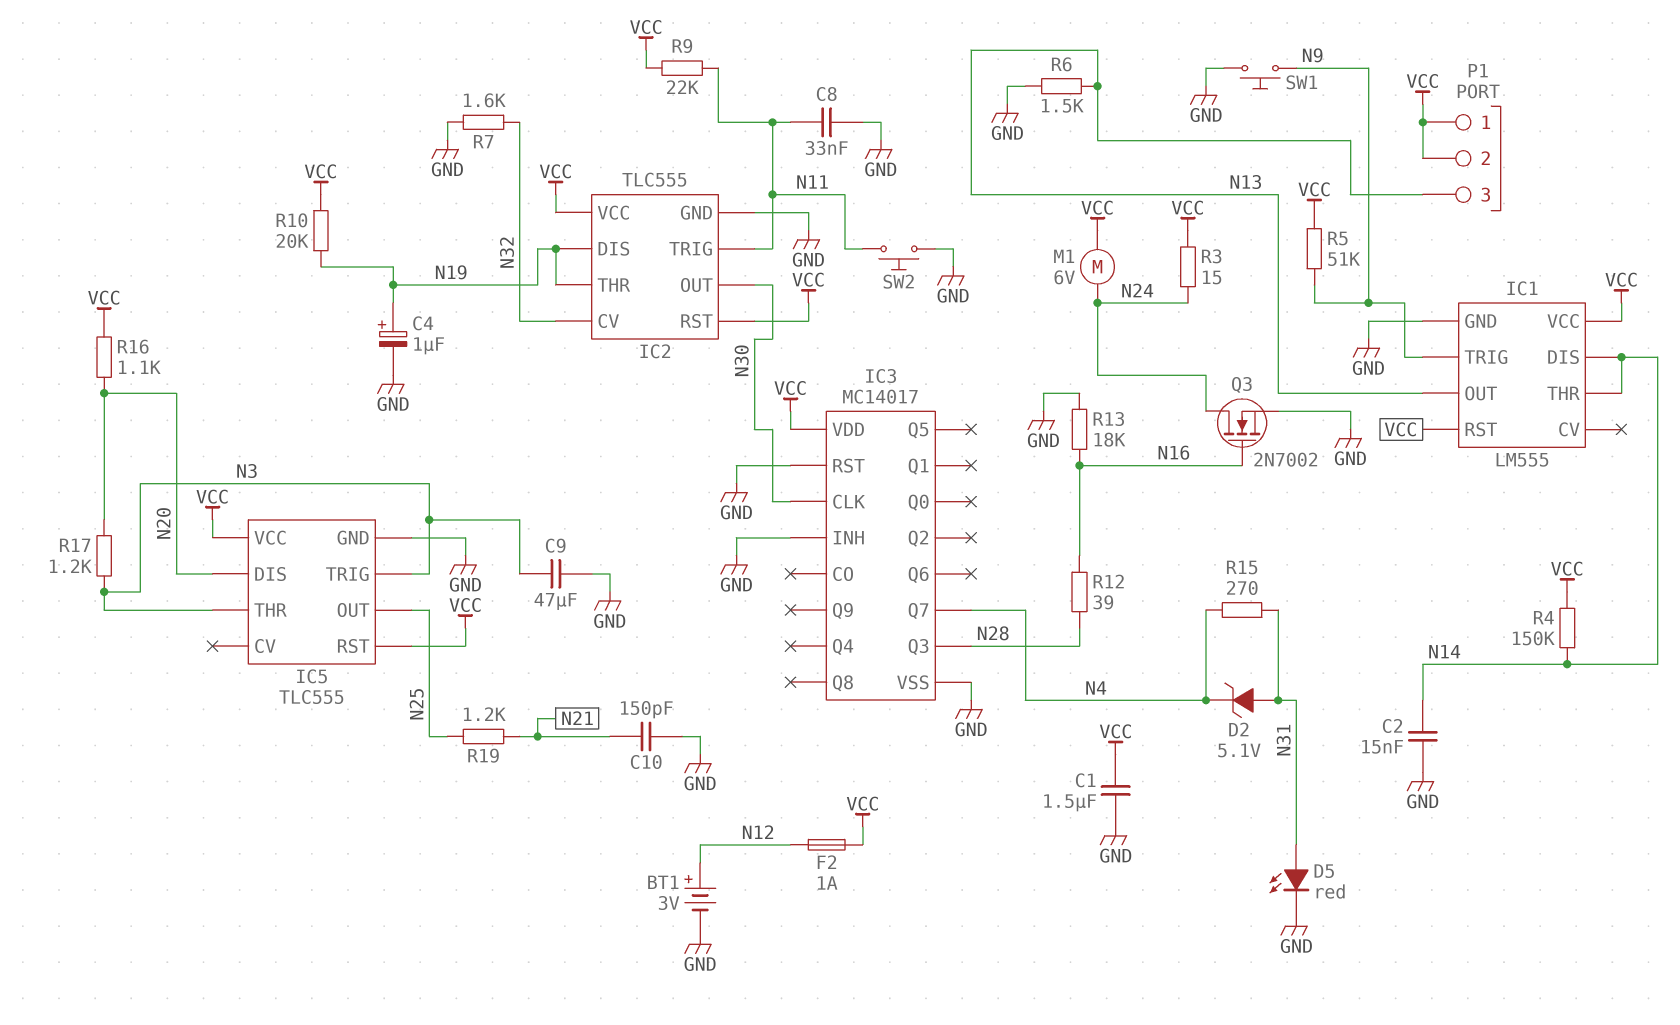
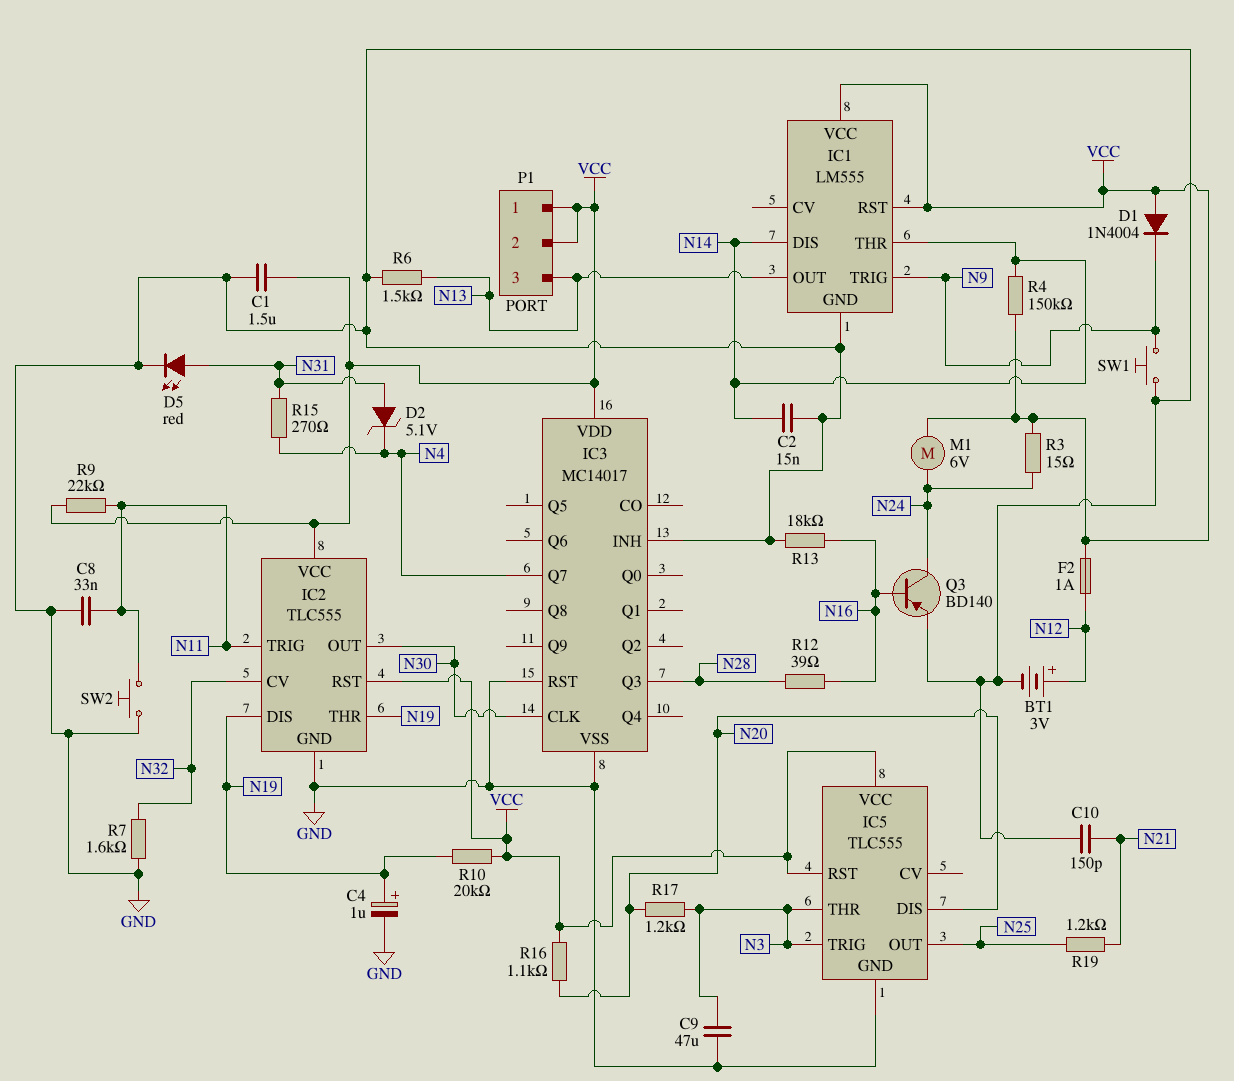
D1: none -> diode 1N4004 (A VCC, K N9)
Q3: NMOS 2N7002 (G N16, D N24, S GND) -> PNP BD140 (B N16, C N24, E GND)
R5: 51k (N9, VCC) -> none

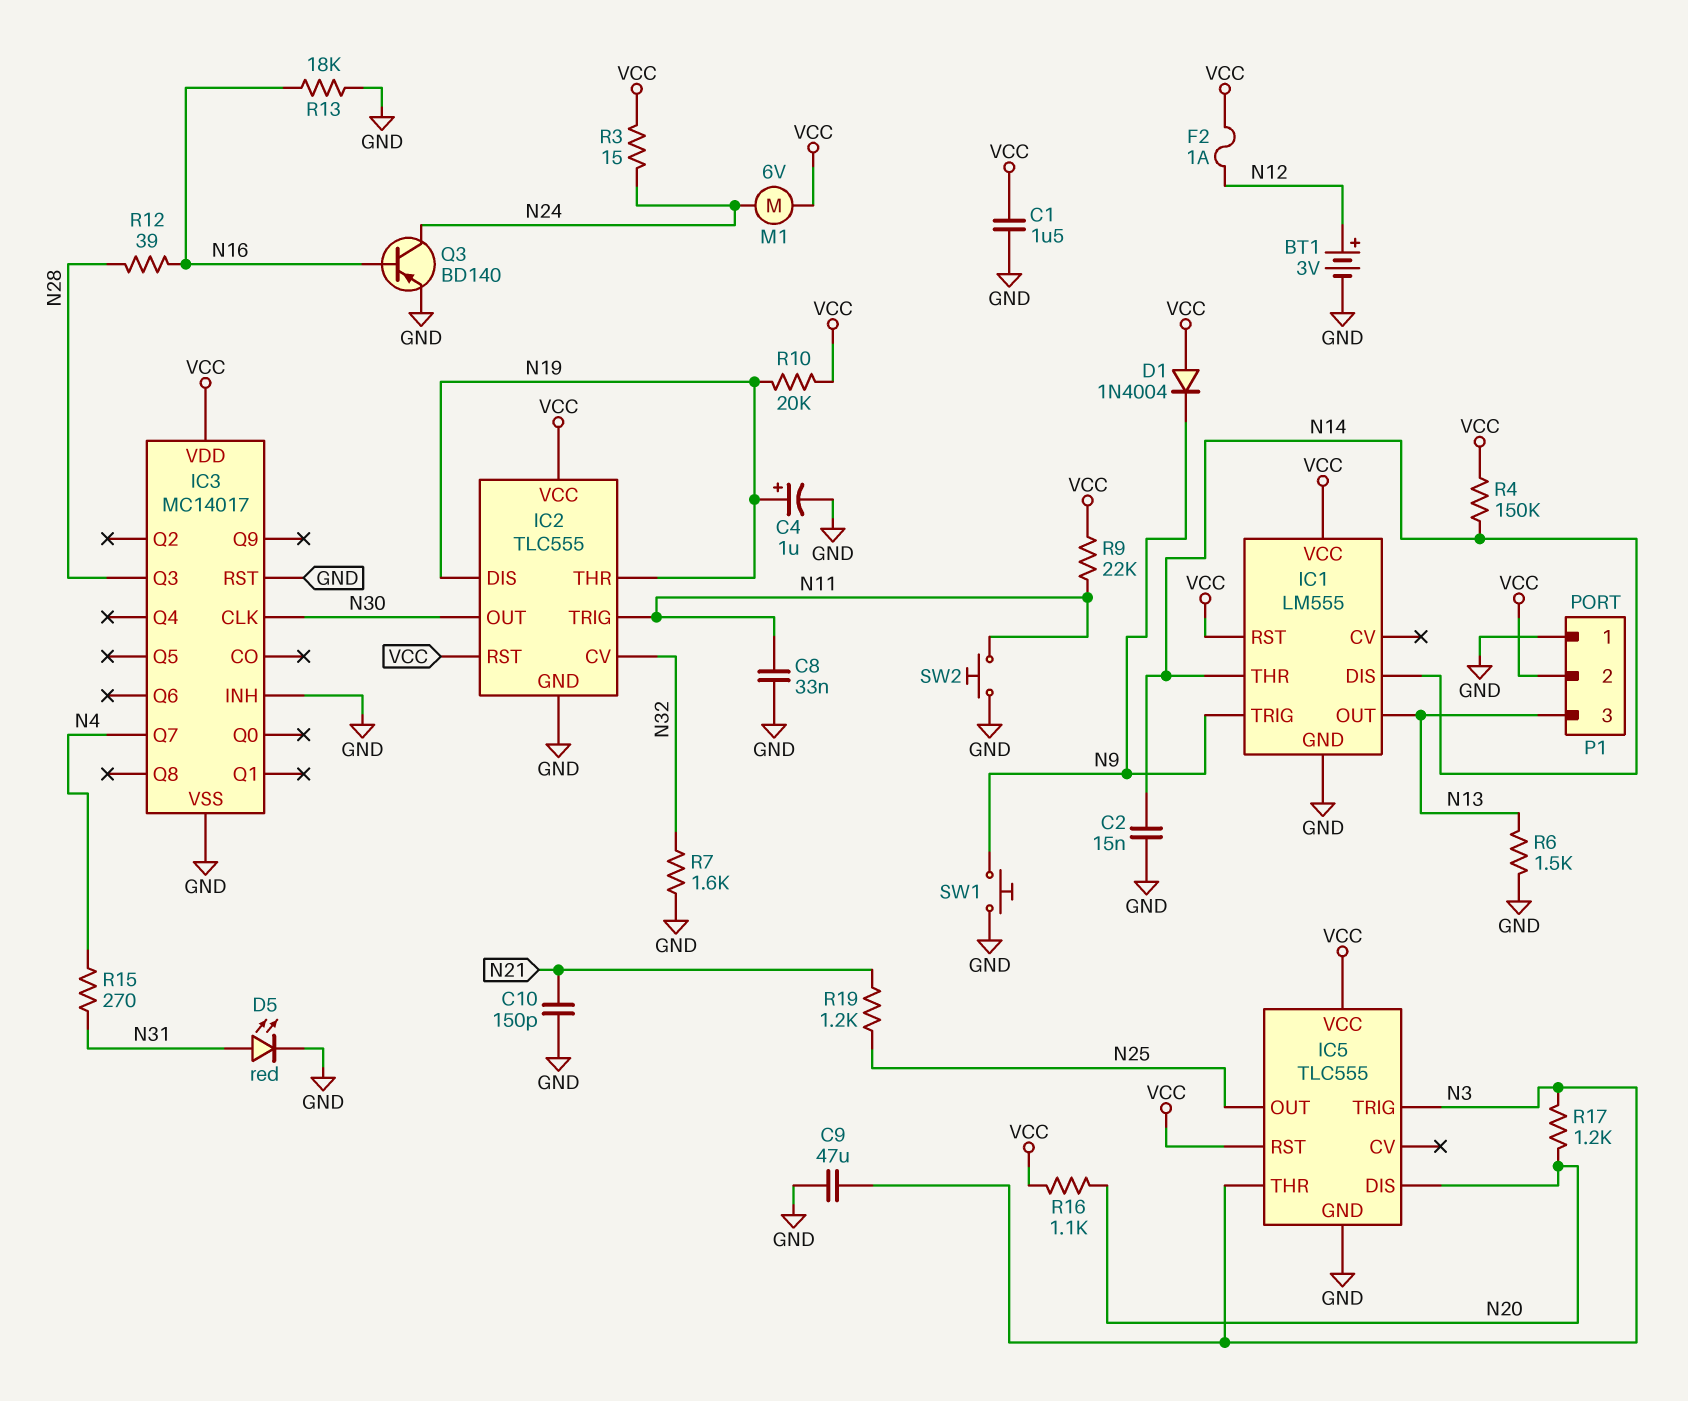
D2: zener 5.1V (A N31, K N4) -> none
P1 pin 1: VCC -> GND

